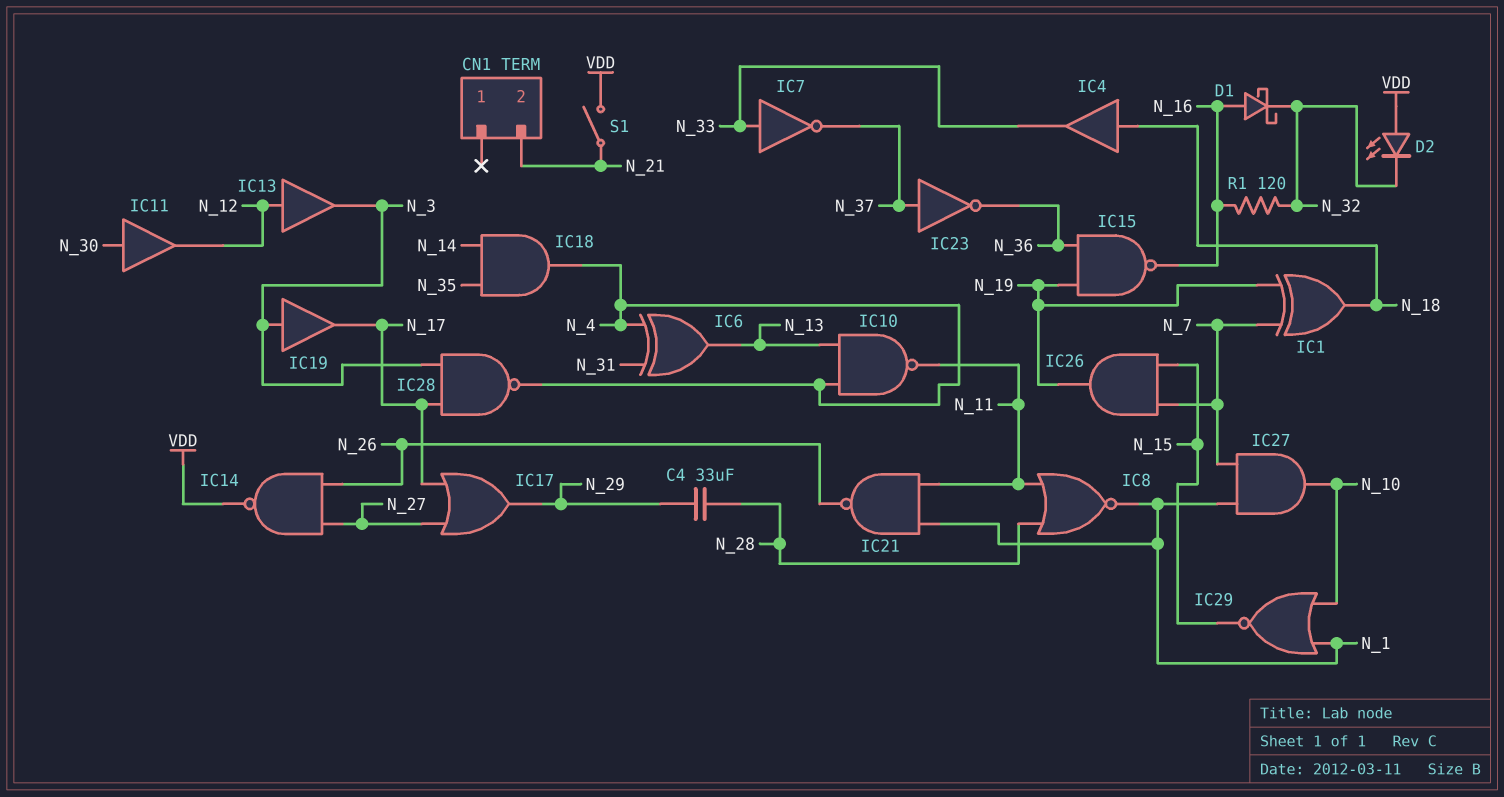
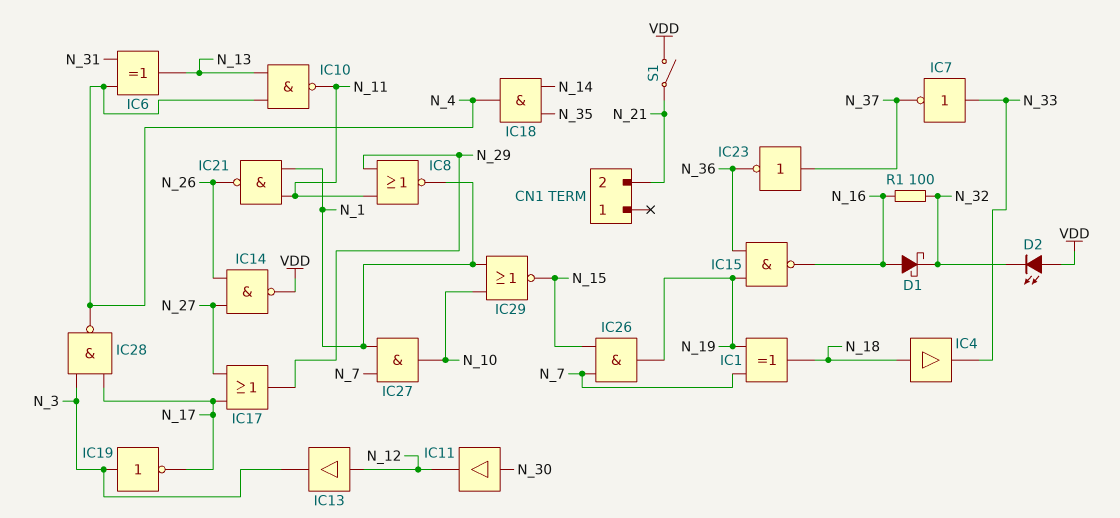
C4: 33uF (N_28, N_29) -> none
IC8: NOR (in N_11, in N_28, out N_1) -> NOR (in N_11, in N_29, out N_1)
IC19: buffer (in N_3, out N_17) -> NOT (in N_3, out N_17)
R1: 120 (N_16, N_32) -> 100 (N_16, N_32)

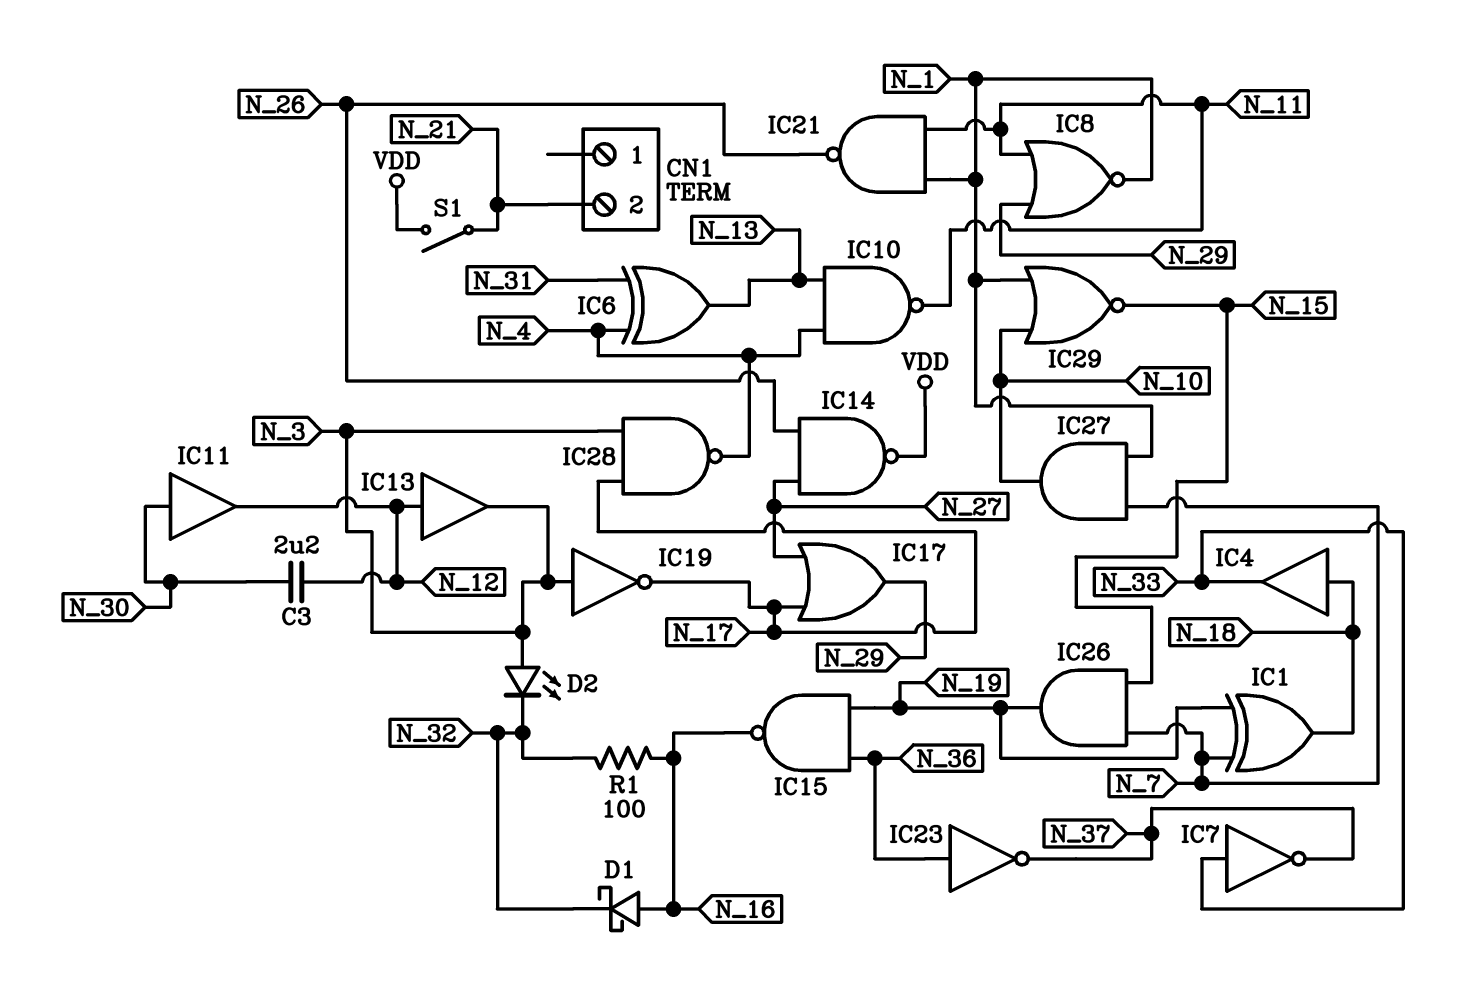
C3: none -> 2.2uF (N_12, N_30)
D2: LED (A VDD, K N_32) -> LED (A N_3, K N_32)
IC18: AND (in N_14, in N_35, out N_4) -> none
IC23: NOT (in N_37, out N_36) -> NOT (in N_36, out N_37)

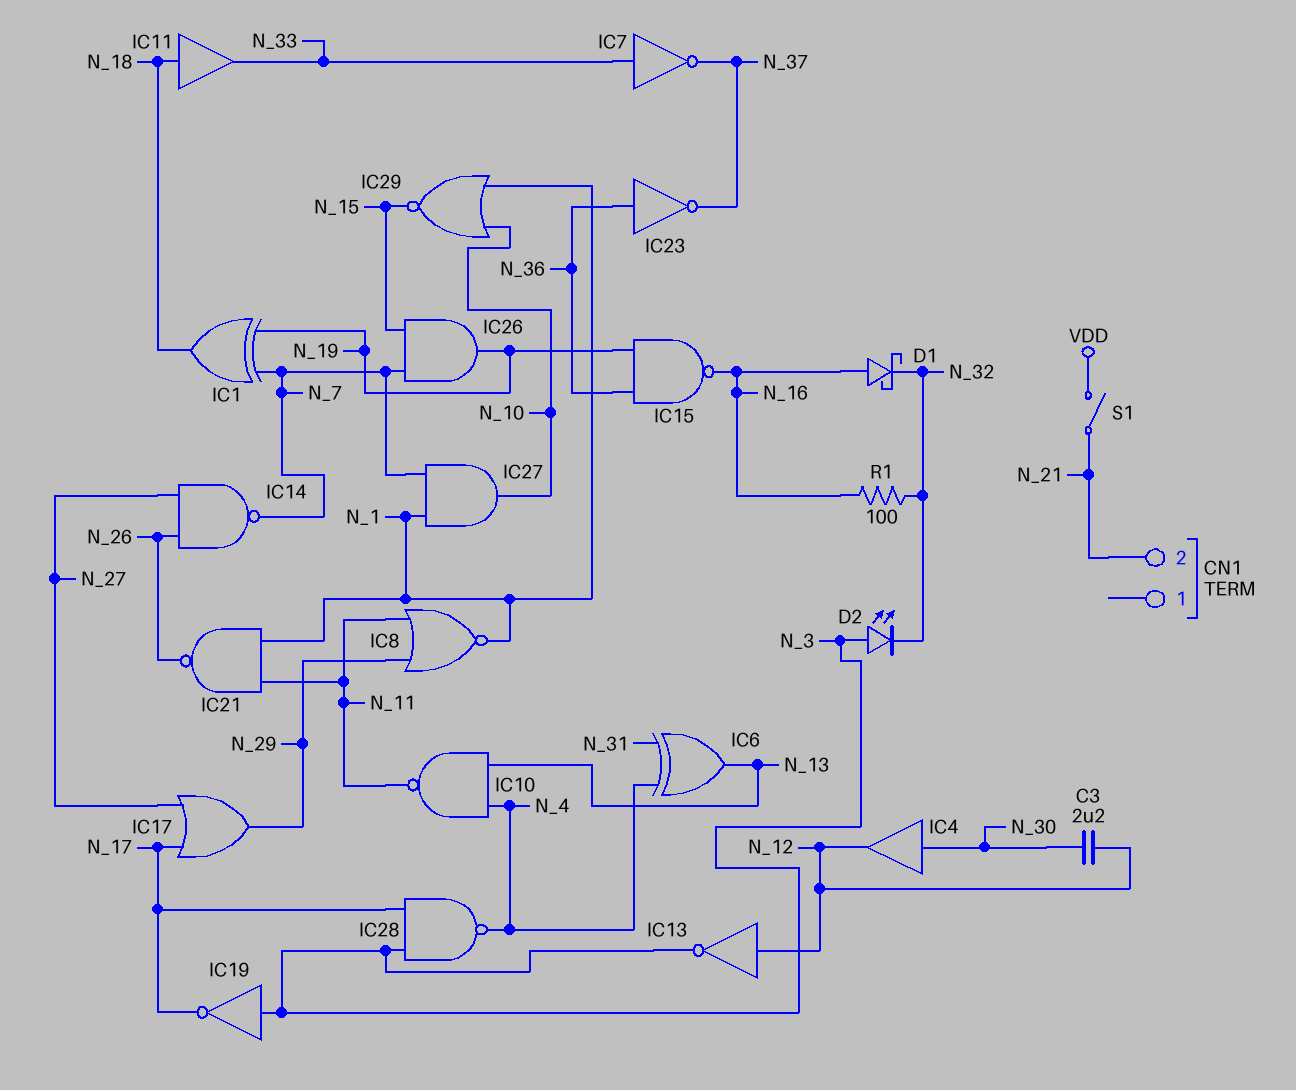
IC4: buffer (in N_18, out N_33) -> buffer (in N_30, out N_12)
IC11: buffer (in N_30, out N_12) -> buffer (in N_18, out N_33)
IC13: buffer (in N_12, out N_3) -> NOT (in N_12, out N_3)
IC14: NAND (in N_26, in N_27, out VDD) -> NAND (in N_26, in N_27, out N_7)

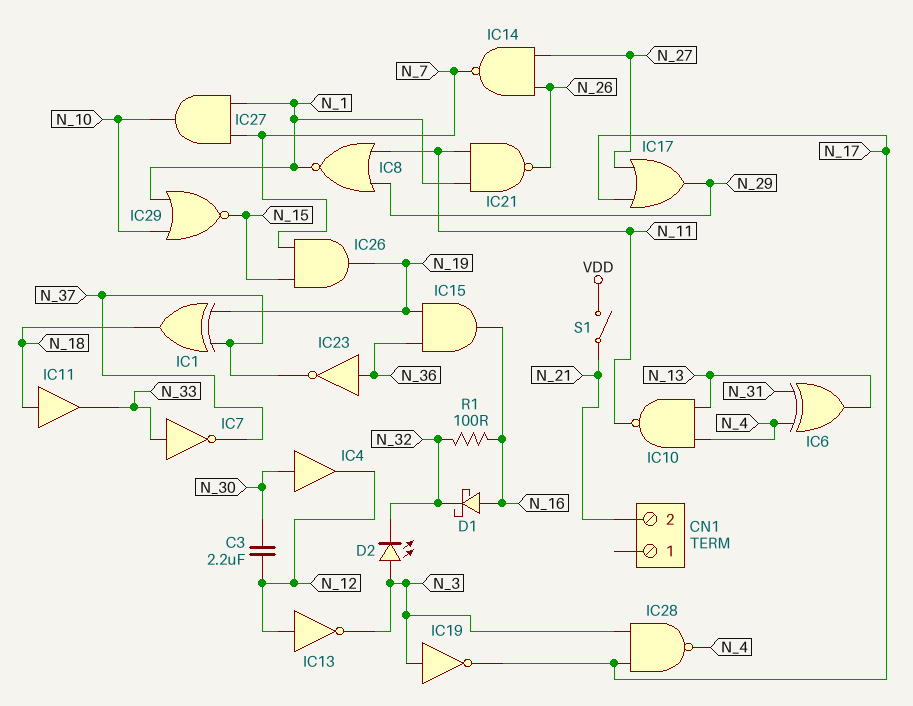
IC1: XOR (in N_7, in N_19, out N_18) -> XOR (in N_19, in N_37, out N_18)
IC15: NAND (in N_19, in N_36, out N_16) -> AND (in N_19, in N_36, out N_16)

